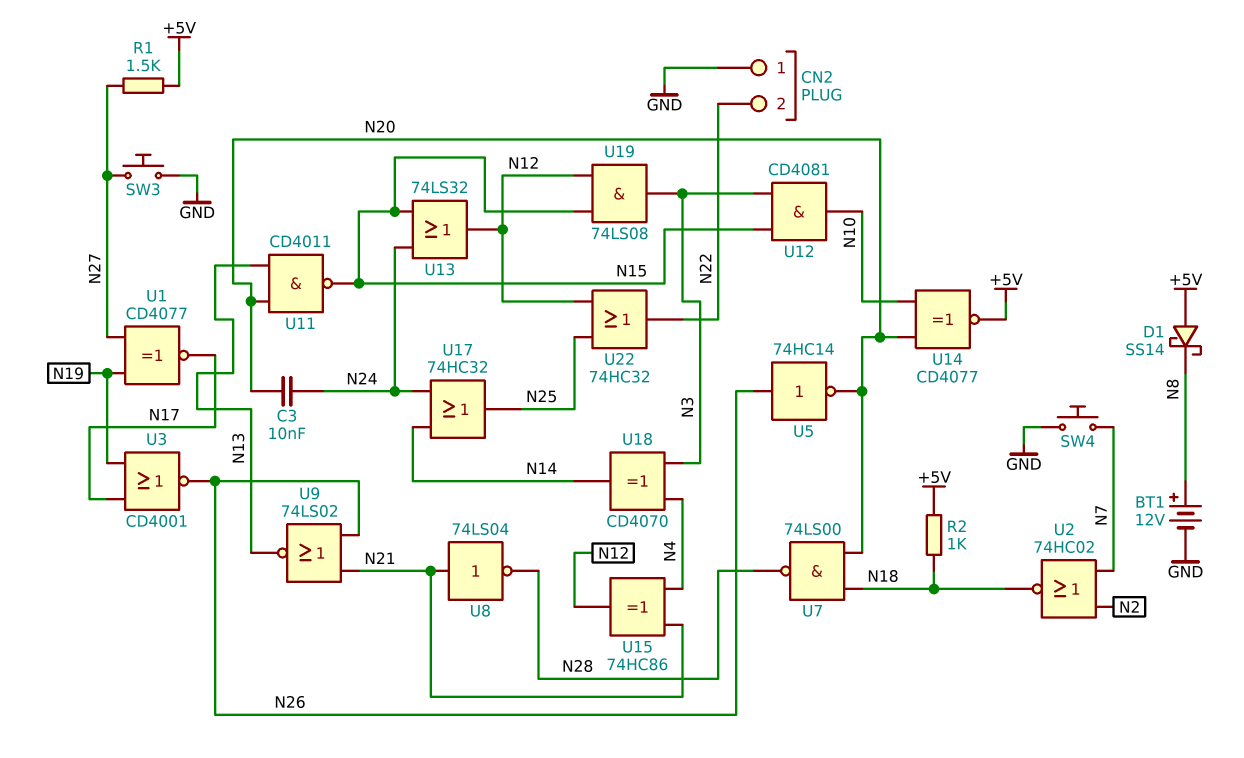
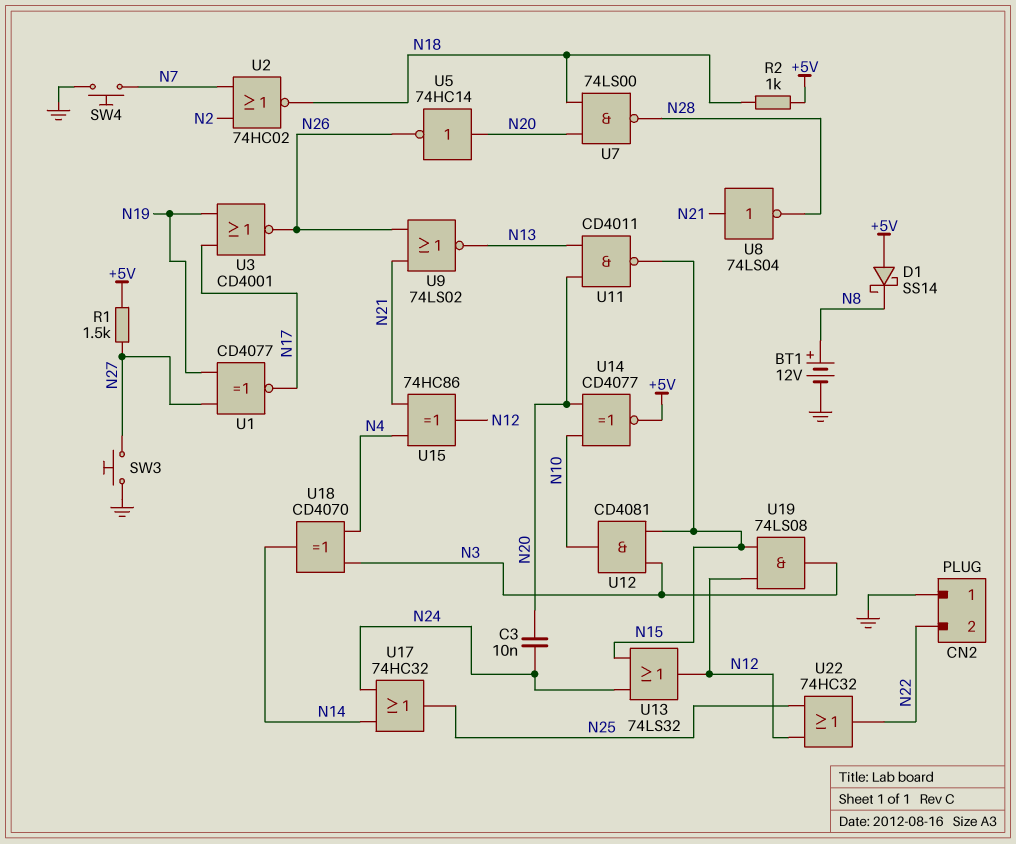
U5: NOT 74HC14 (in N26, out N20) -> NOT 74HC14 (in N20, out N26)

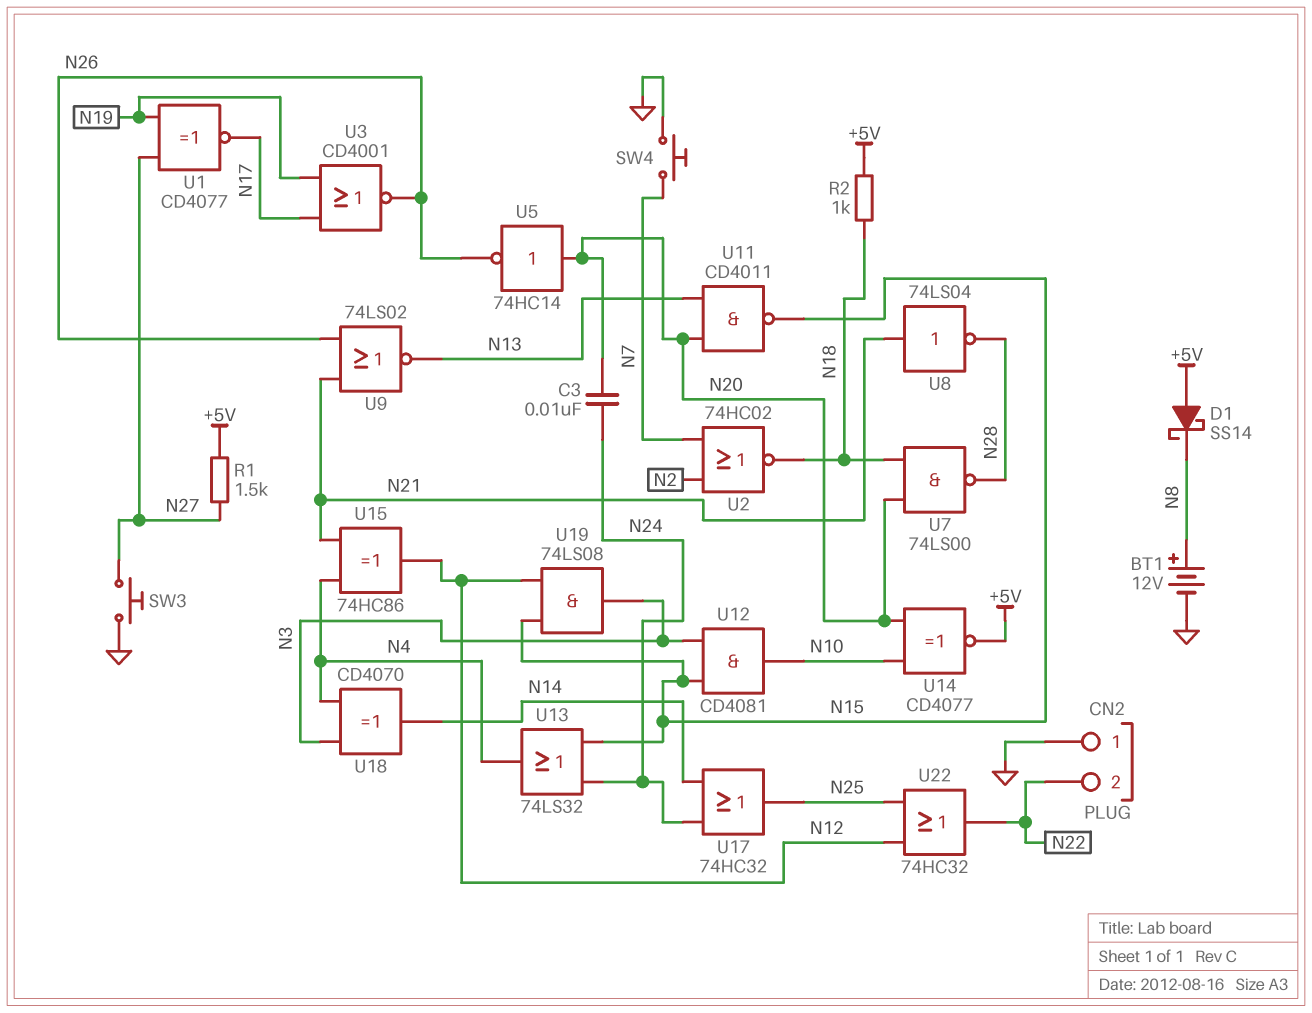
U13: OR 74LS32 (in N15, in N24, out N12) -> OR 74LS32 (in N15, in N24, out N4)

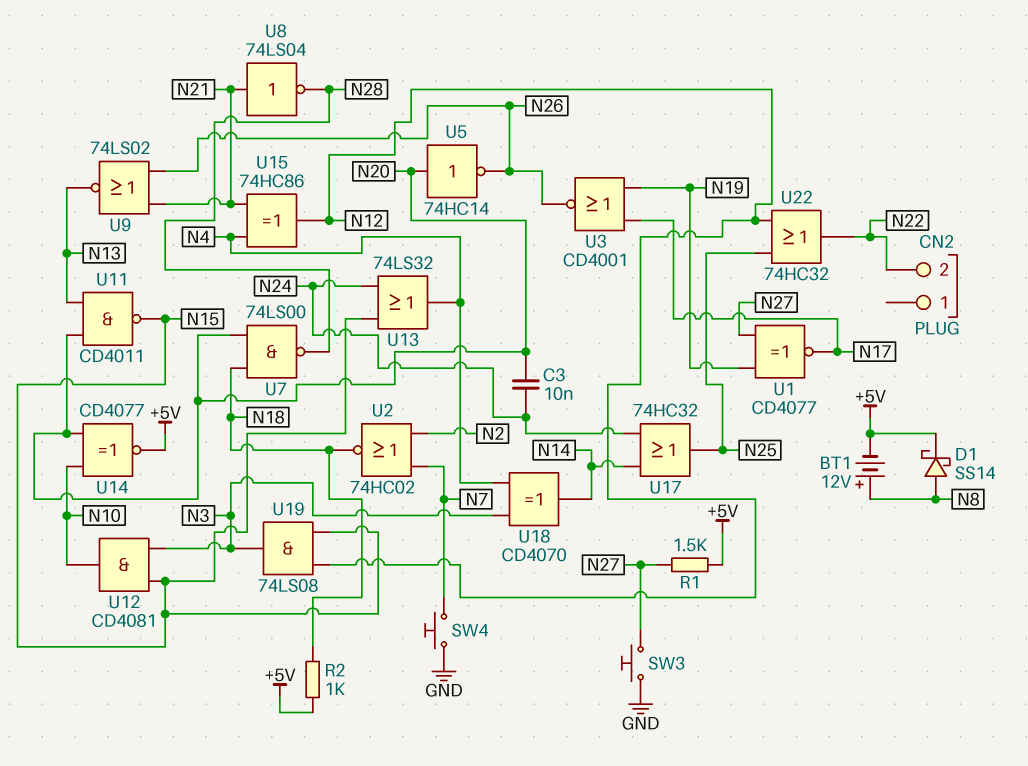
BT1: 12V (plus N8, minus GND) -> 12V (plus N8, minus +5V)
CN2 pin 1: GND -> none
D1: schottky SS14 (A +5V, K N8) -> schottky SS14 (A N8, K +5V)

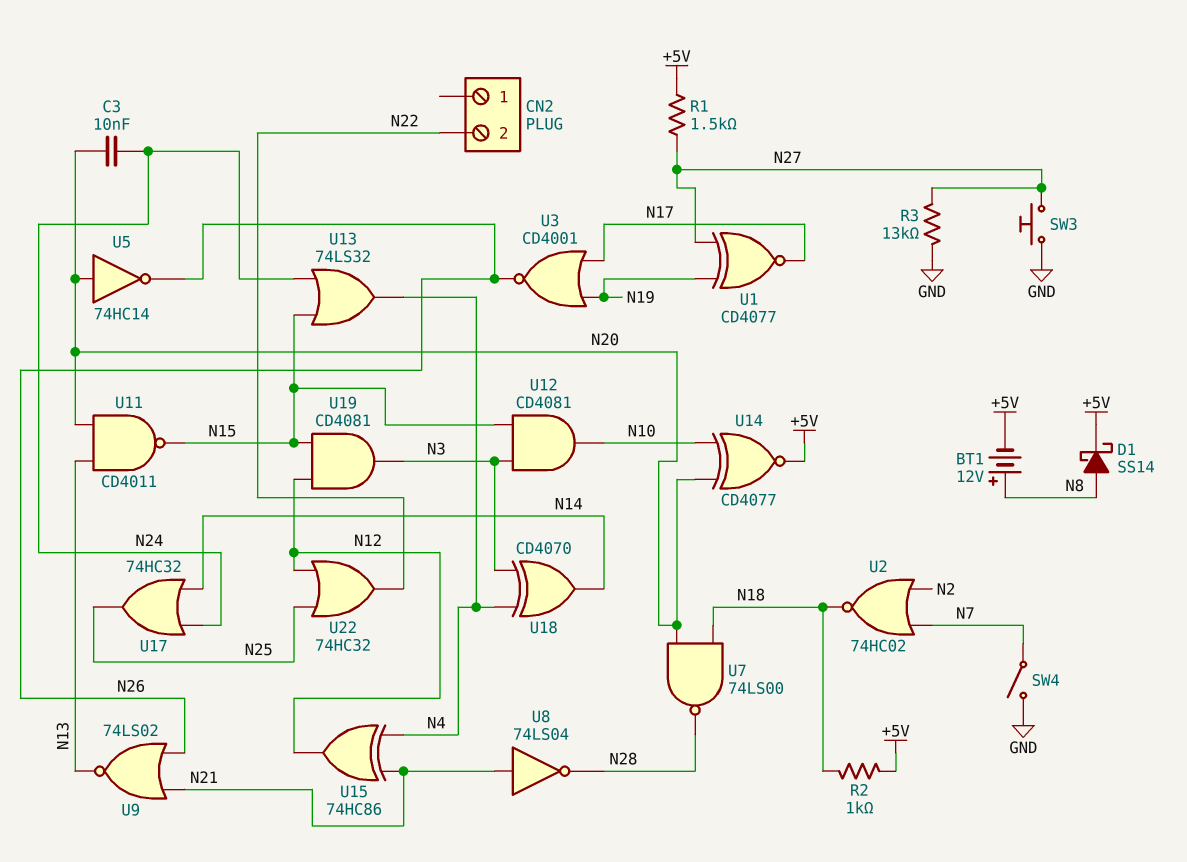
R3: none -> 13k (GND, N27)
SW4: button (GND, N7) -> switch (GND, N7)
U19: AND 74LS08 (in N12, in N15, out N3) -> AND CD4081 (in N12, in N15, out N3)

